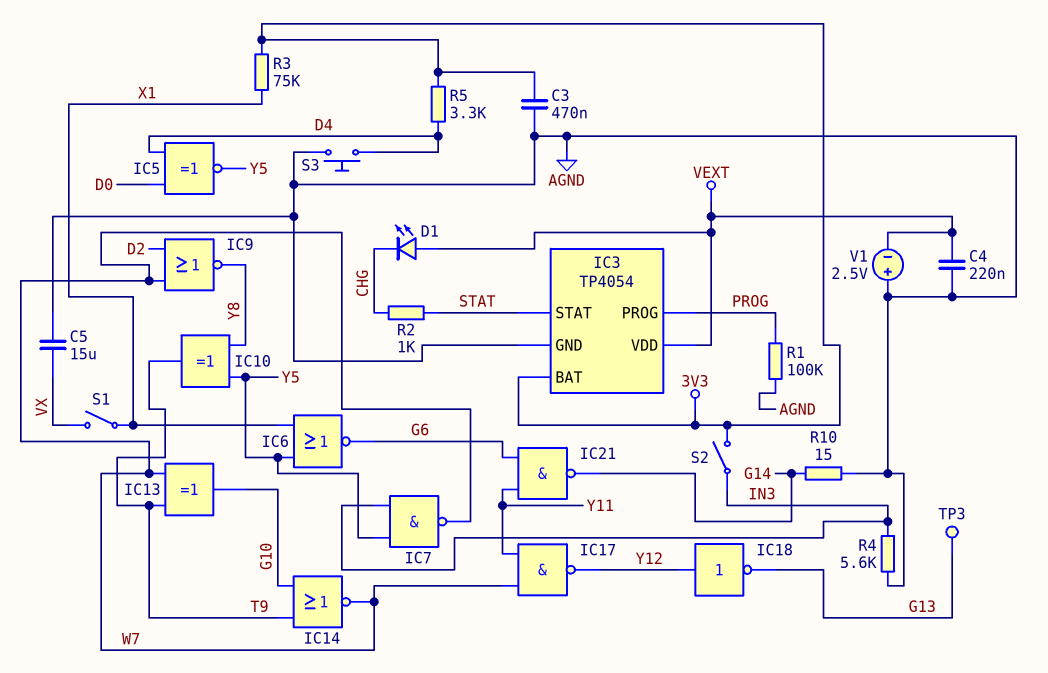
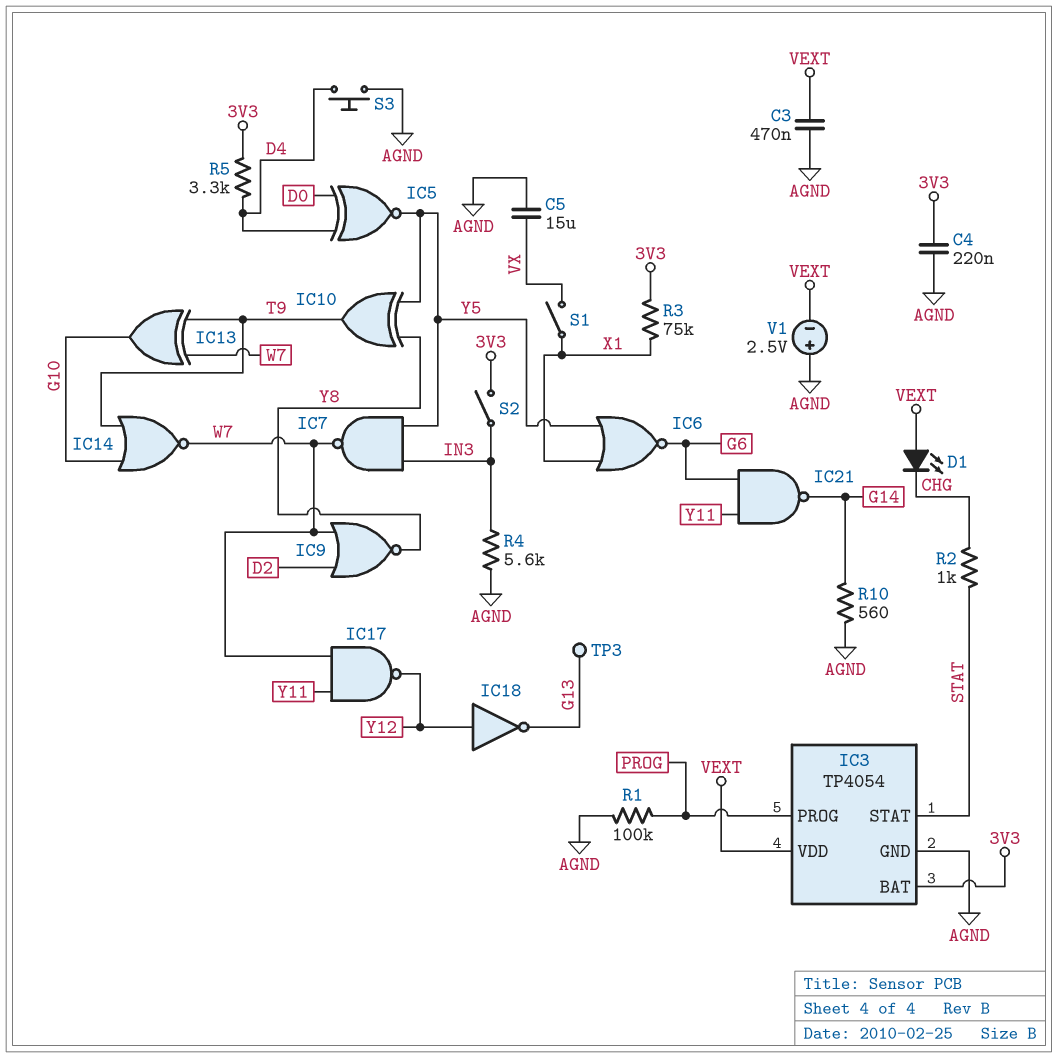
C3: 470nF (3V3, AGND) -> 470nF (AGND, VEXT)
C4: 220nF (AGND, VEXT) -> 220nF (3V3, AGND)
R10: 15 (AGND, G14) -> 560 (AGND, G14)

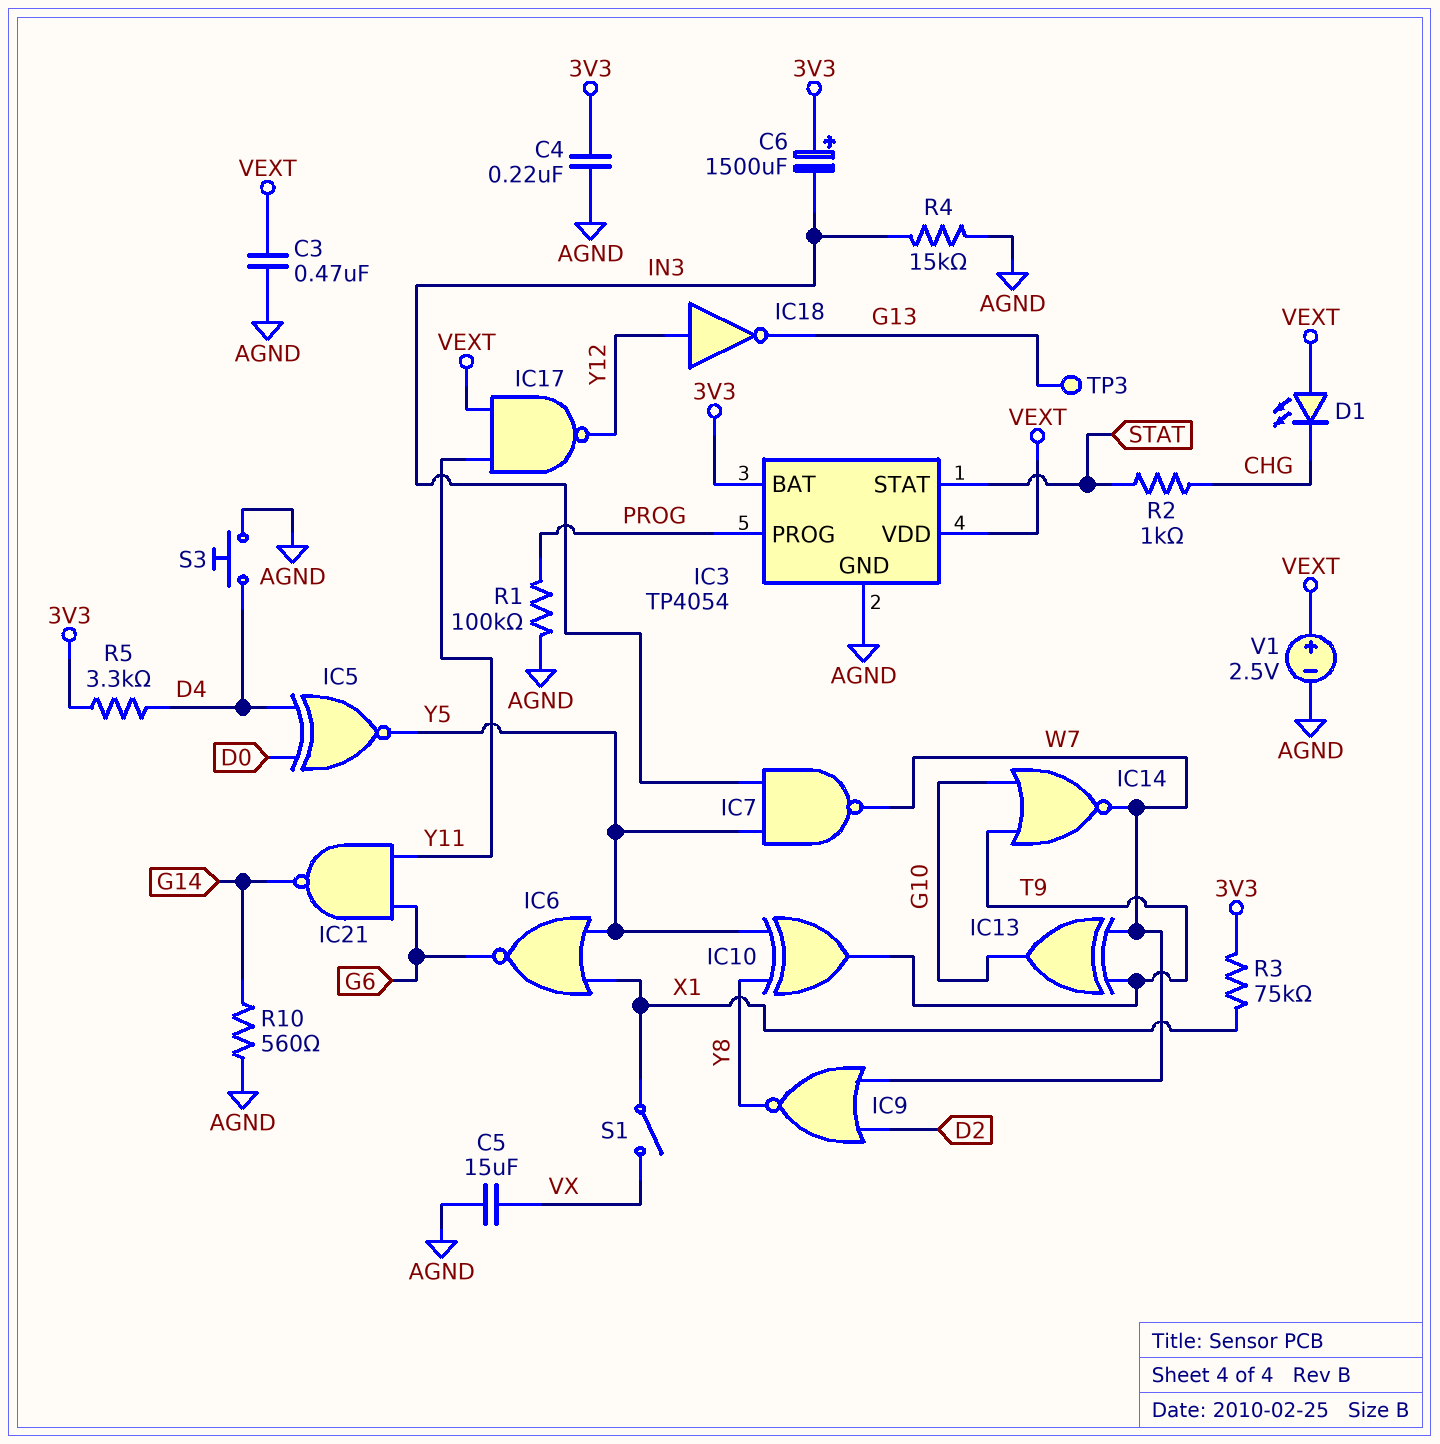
C6: none -> 1500uF (plus 3V3, minus IN3)
IC17: NAND (in W7, in Y11, out Y12) -> NAND (in VEXT, in Y11, out Y12)
R4: 5.6k (AGND, IN3) -> 15k (AGND, IN3)
S2: switch (3V3, IN3) -> none
V1: 2.5V (plus AGND, minus VEXT) -> 2.5V (plus VEXT, minus AGND)

